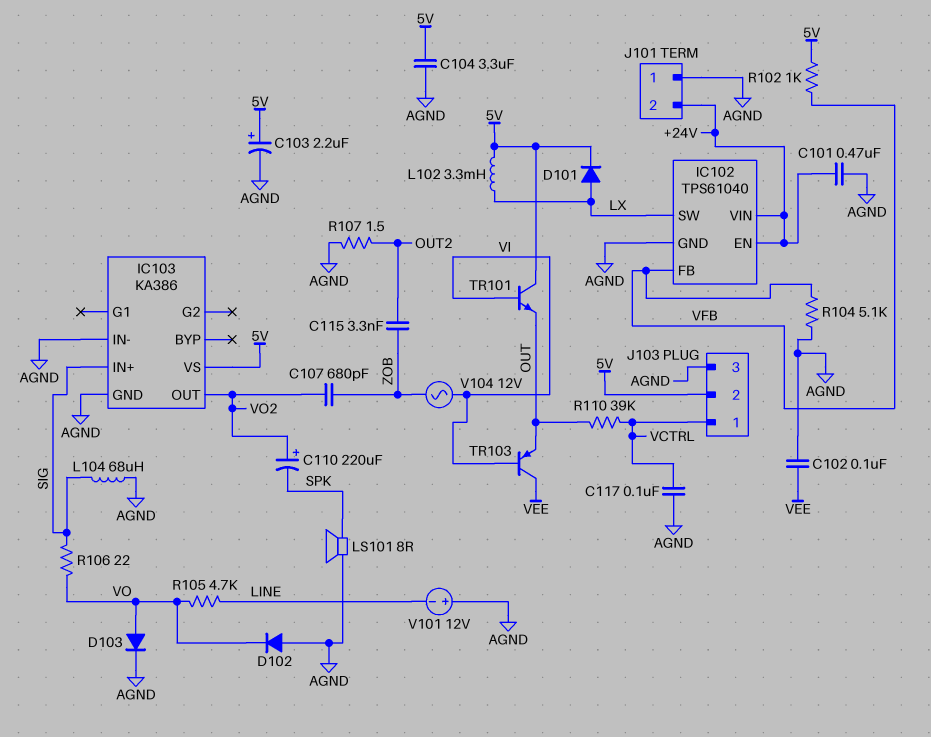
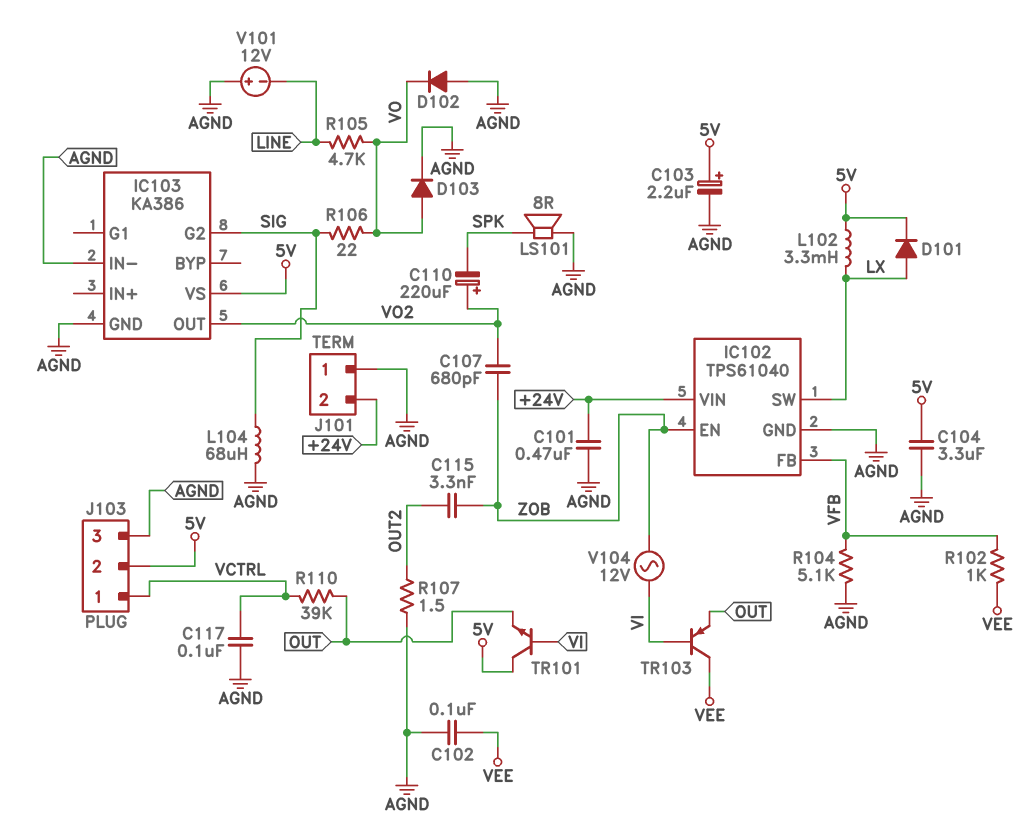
IC102 pin EN: +24V -> ZOB
IC103 pin G2: none -> SIG
IC103 pin IN+: SIG -> none
R102: 1k (5V, VFB) -> 1k (VEE, VFB)

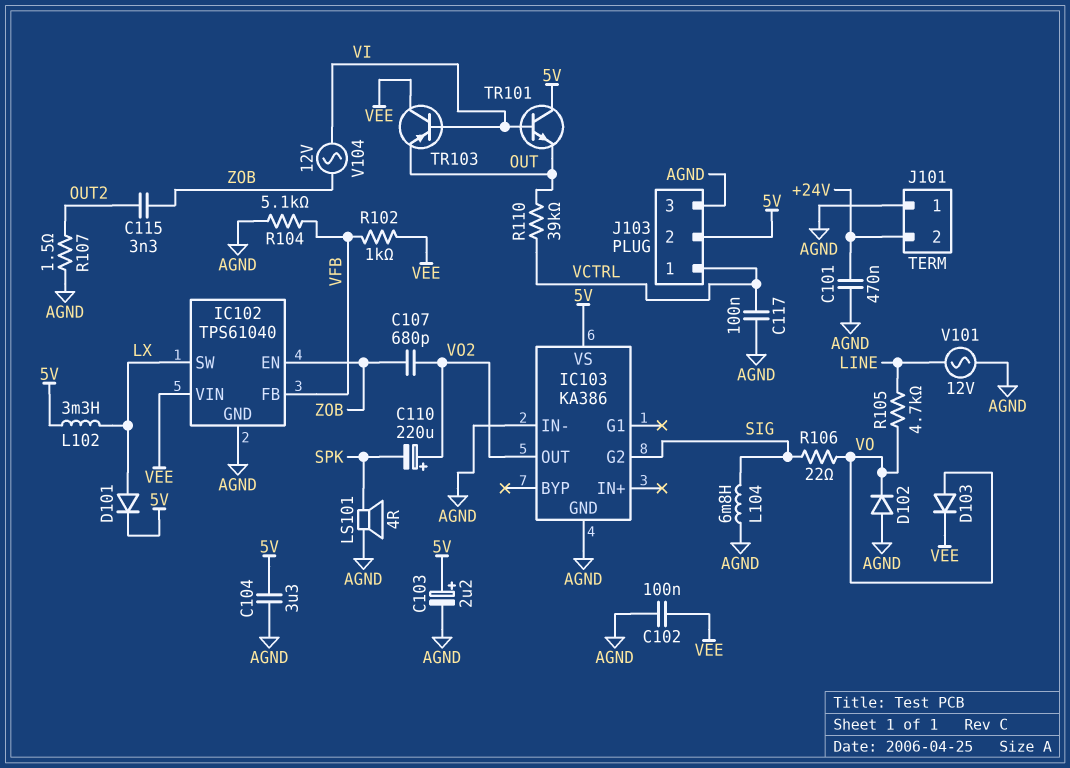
D103: diode (A VO, K AGND) -> diode (A VO, K VEE)
IC102 pin VIN: +24V -> VEE
L104: 68uH (AGND, SIG) -> 6.8mH (AGND, SIG)
LS101: speaker 8R (AGND, SPK) -> speaker 4R (AGND, SPK)
V101: 12V (plus AGND, minus LINE) -> AC 12V (AGND, LINE)

